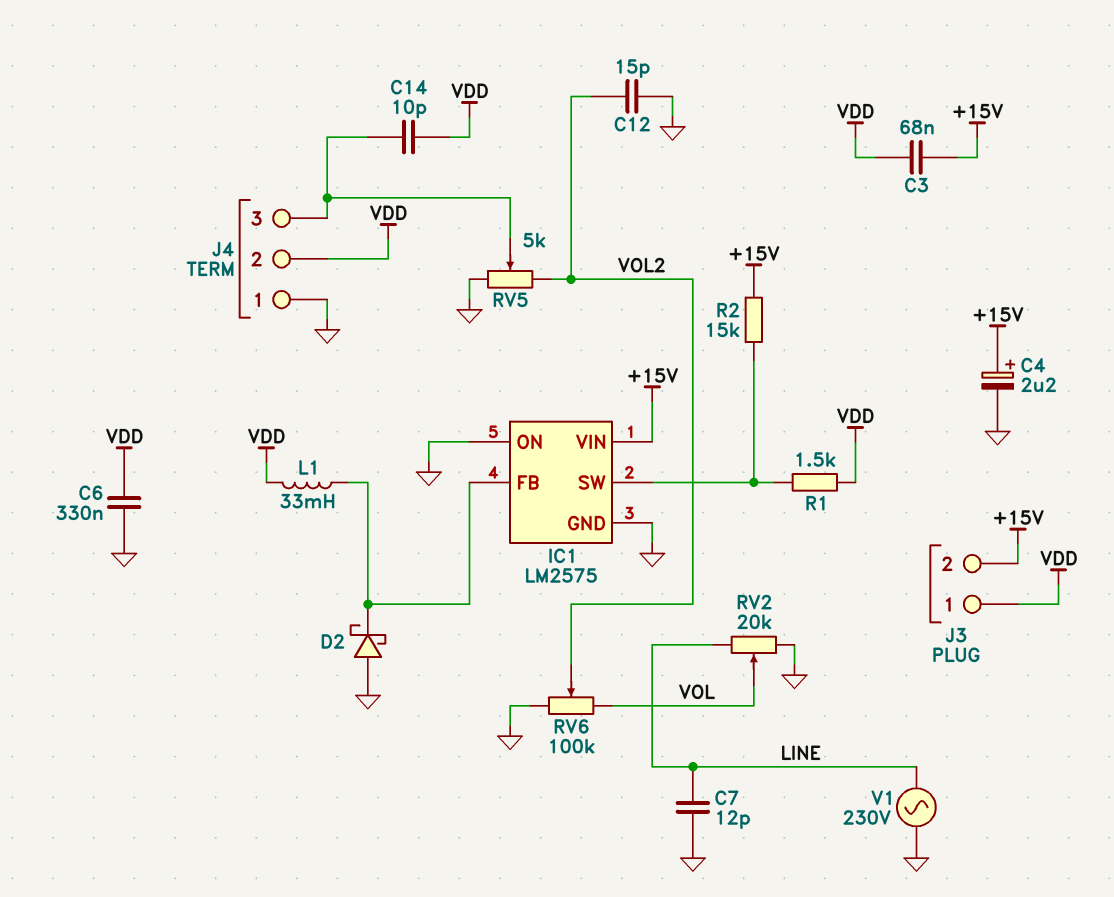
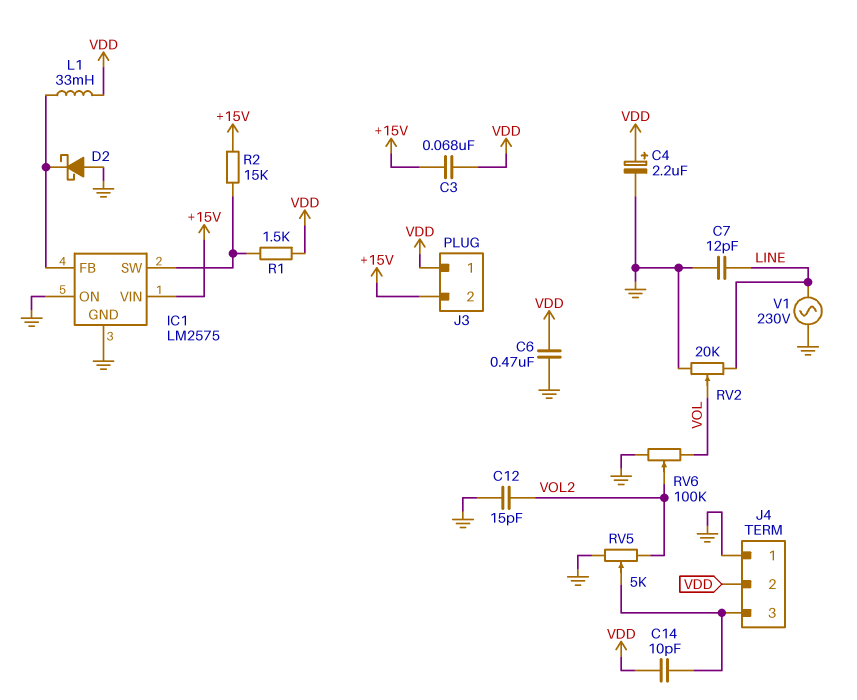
C4: 2.2uF (plus +15V, minus GND) -> 2.2uF (plus VDD, minus GND)
C6: 330nF (GND, VDD) -> 470nF (GND, VDD)

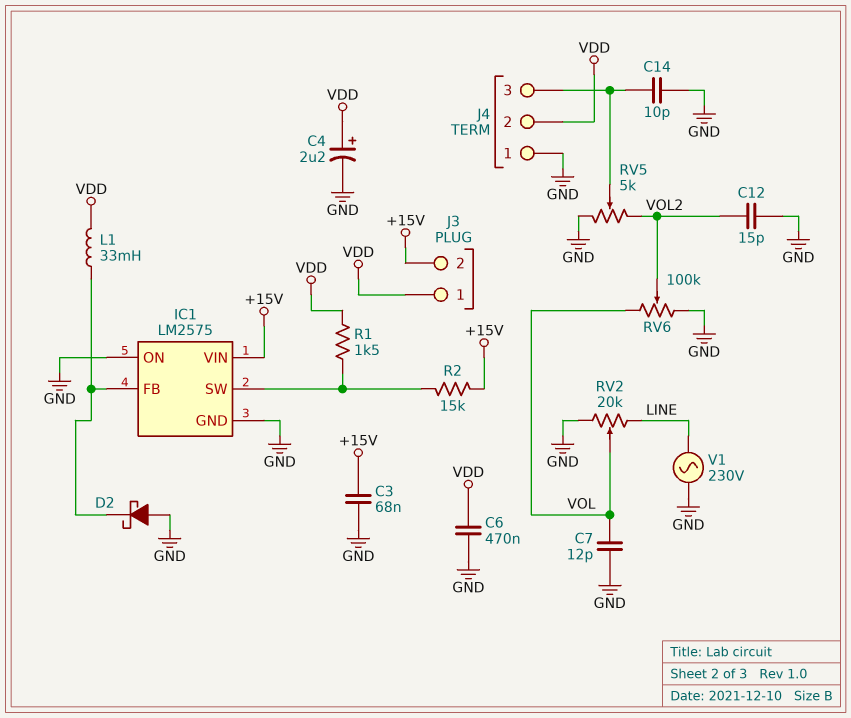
C3: 68nF (+15V, VDD) -> 68nF (+15V, GND)
C7: 12pF (GND, LINE) -> 12pF (GND, VOL)
C14: 10pF (J4/3, VDD) -> 10pF (GND, J4/3)

